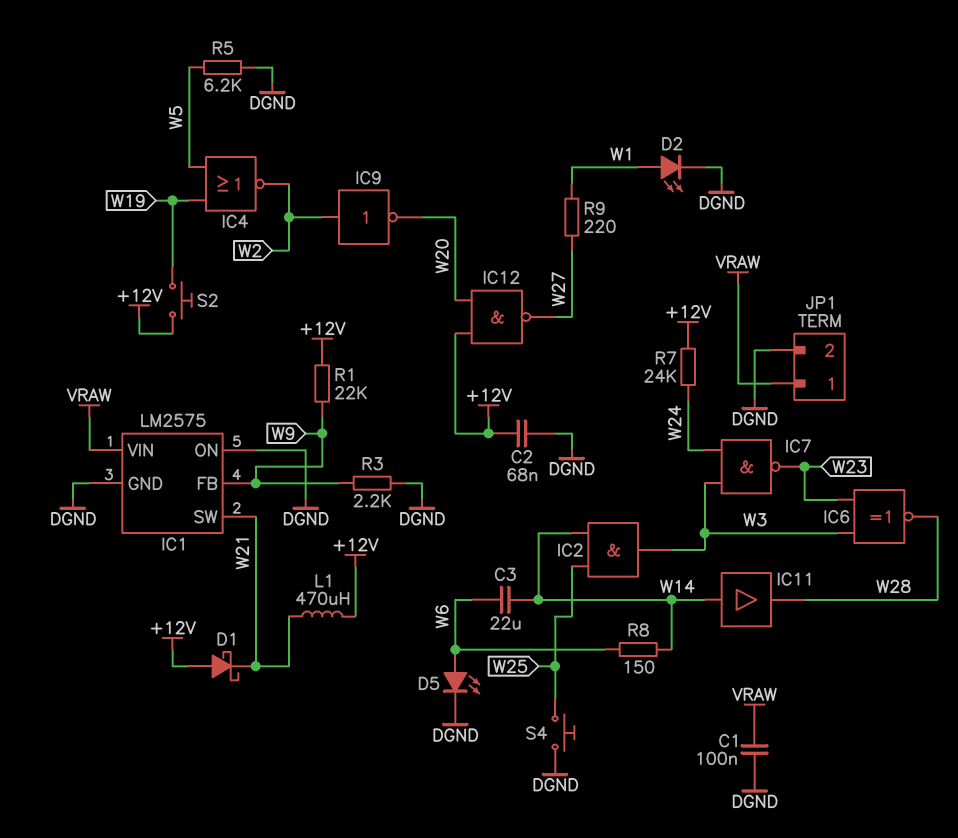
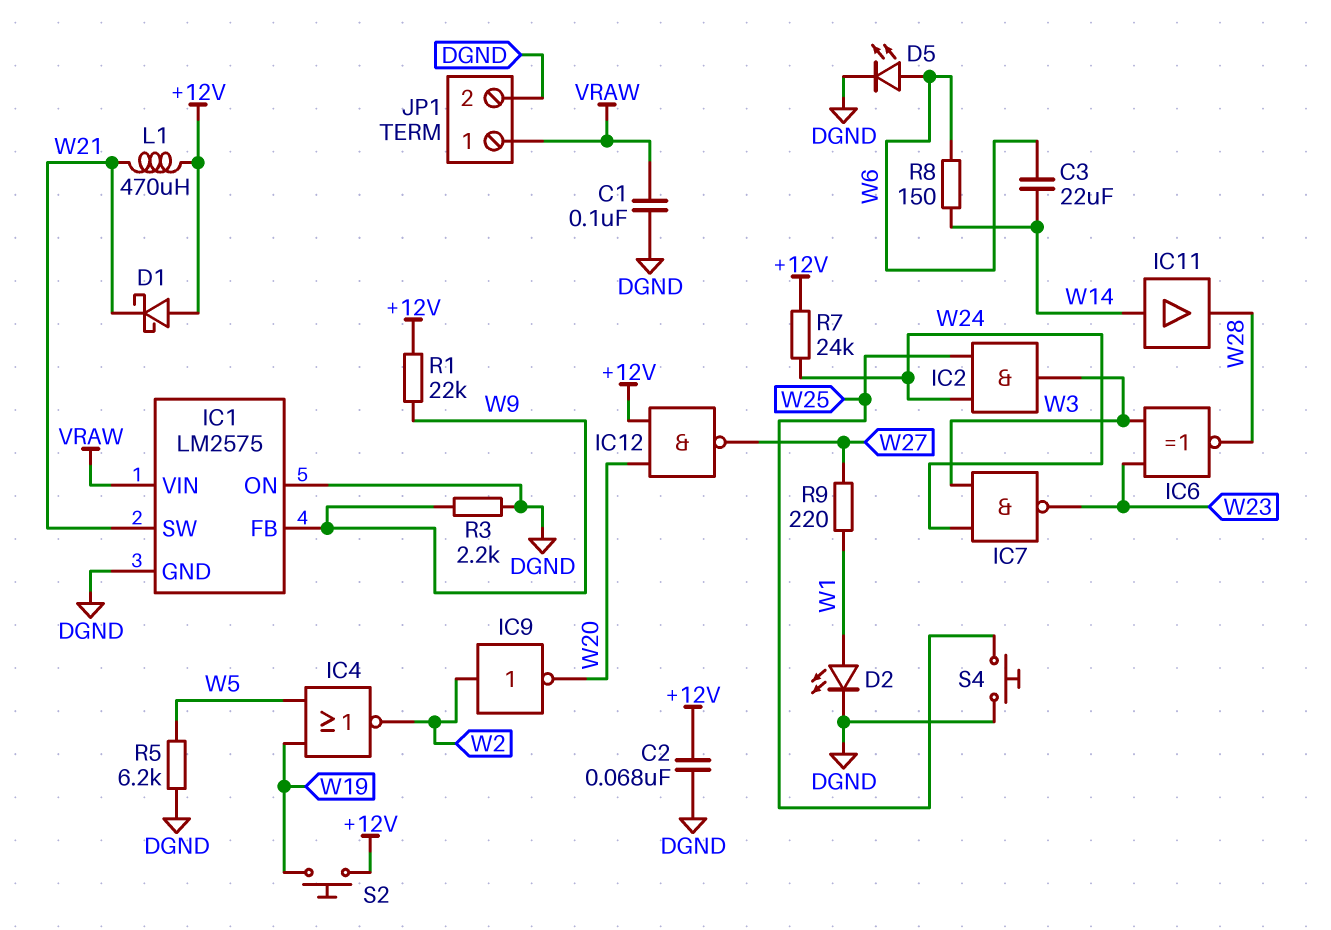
IC2: AND (in W14, in W25, out W3) -> AND (in W24, in W25, out W3)

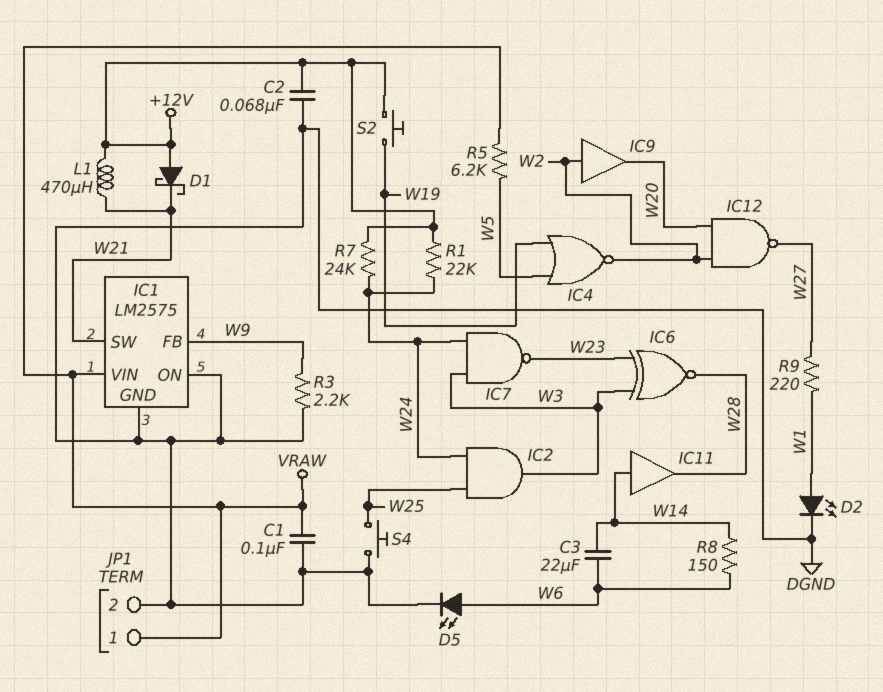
IC9: NOT (in W2, out W20) -> buffer (in W2, out W20)
IC12: NAND (in +12V, in W20, out W27) -> NAND (in W2, in W20, out W27)
R1: 22k (+12V, W9) -> 22k (+12V, W24)
R5: 6.2k (DGND, W5) -> 6.2k (VRAW, W5)

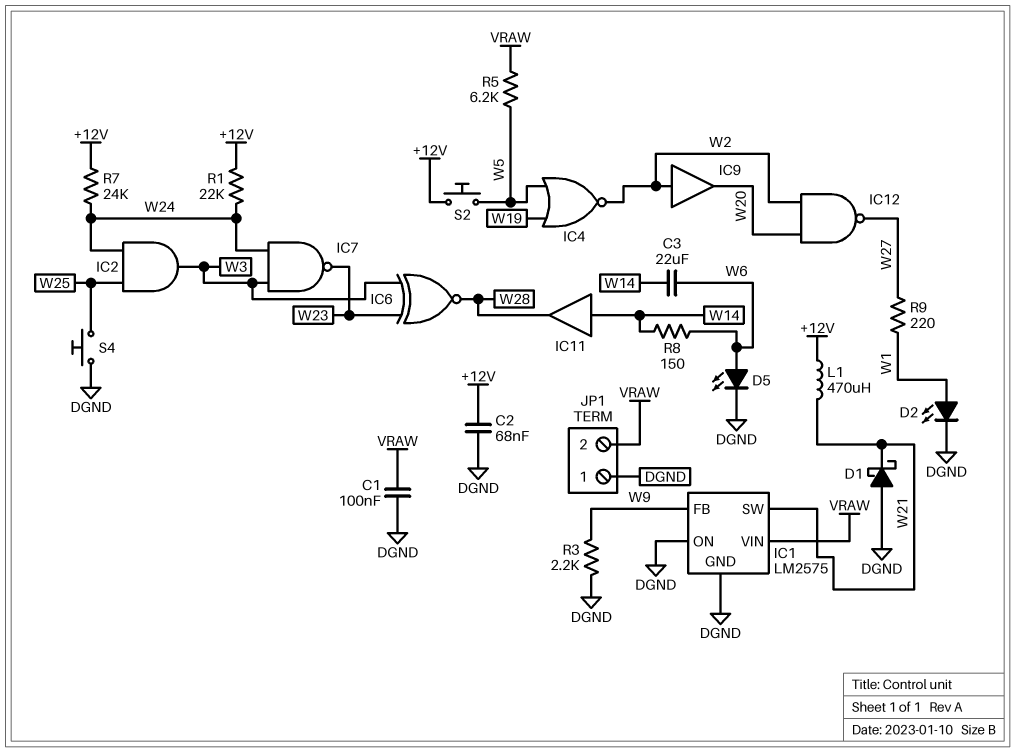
D1: schottky (A +12V, K W21) -> schottky (A DGND, K W21)
JP1 pin 1: VRAW -> DGND
JP1 pin 2: DGND -> VRAW
S2: button (+12V, W19) -> button (+12V, W5)

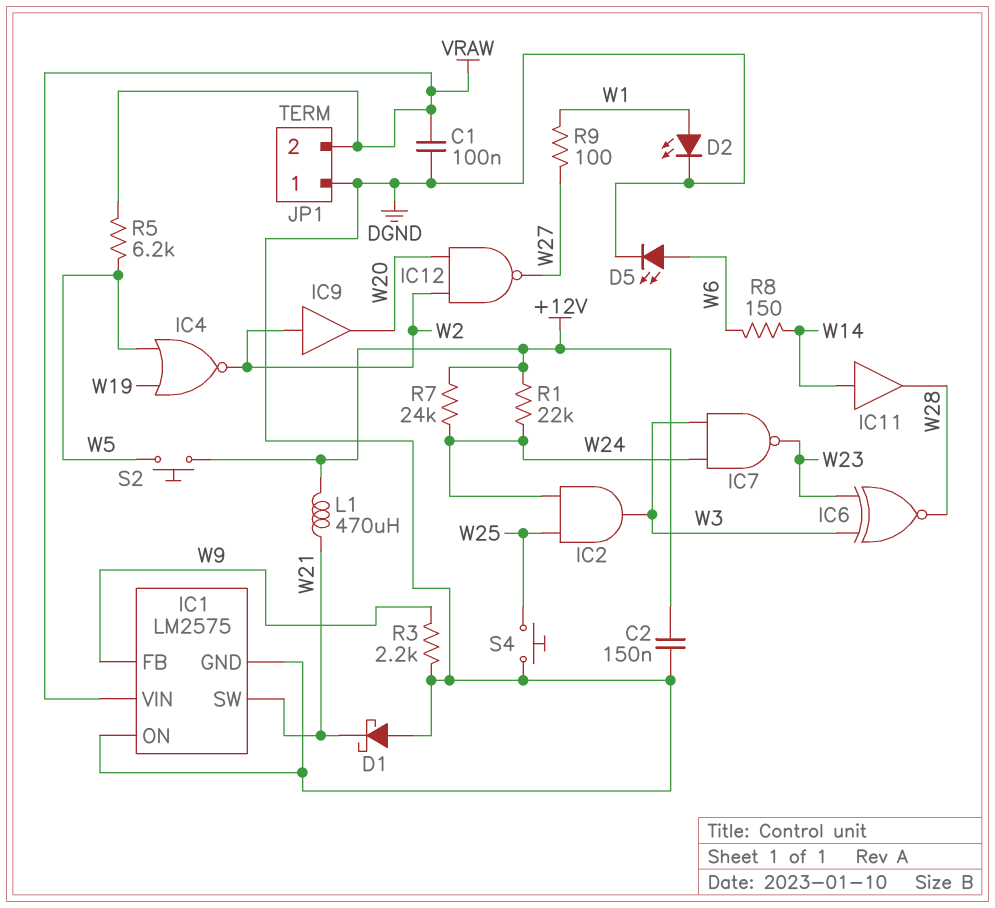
C2: 68nF (+12V, DGND) -> 150nF (+12V, DGND)
C3: 22uF (W6, W14) -> none
R9: 220 (W1, W27) -> 100 (W1, W27)

